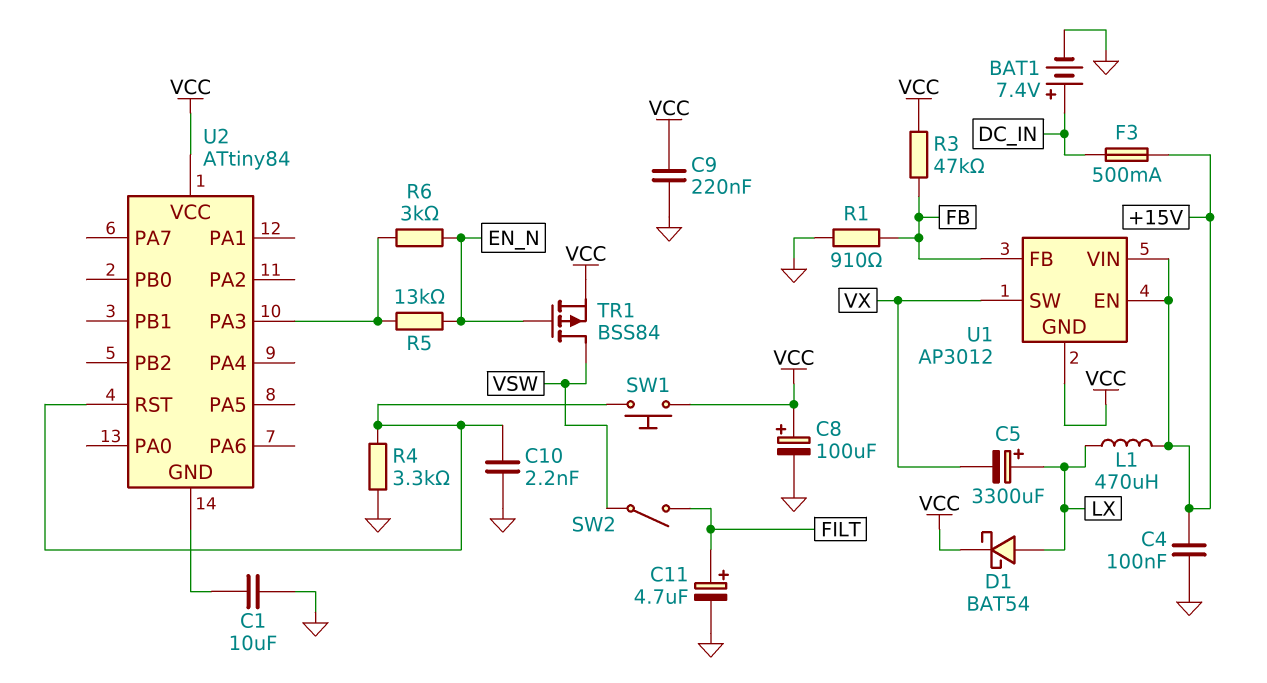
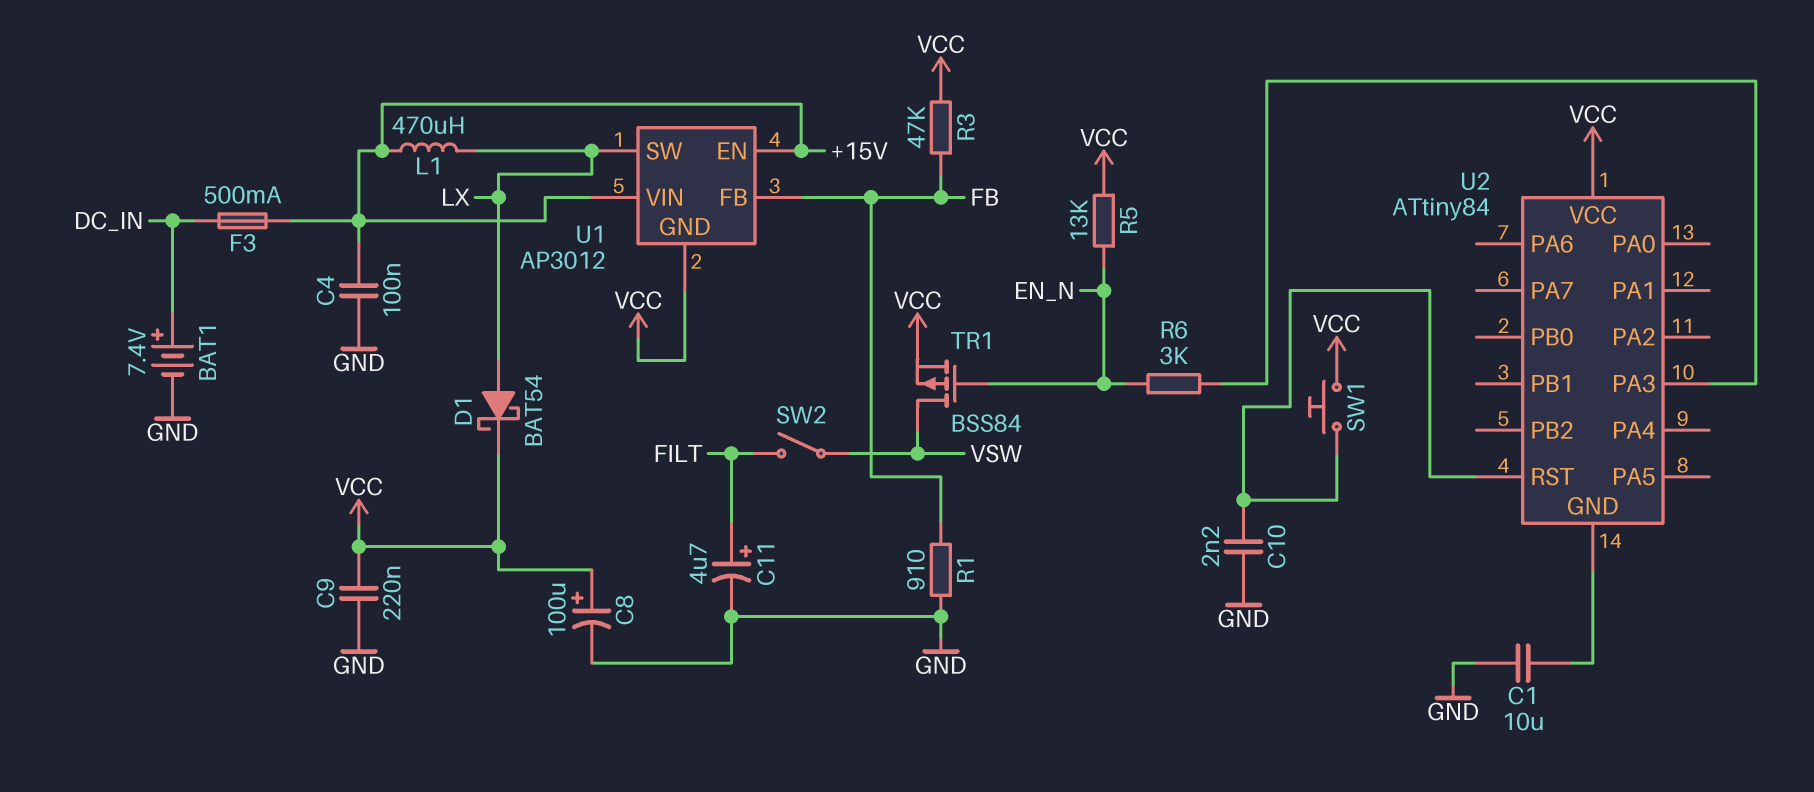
C5: 3300uF (plus LX, minus VX) -> none
R4: 3.3k (GND, U2/RST) -> none
R5: 13k (EN_N, U2/PA3) -> 13k (EN_N, VCC)
U1 pin SW: VX -> LX

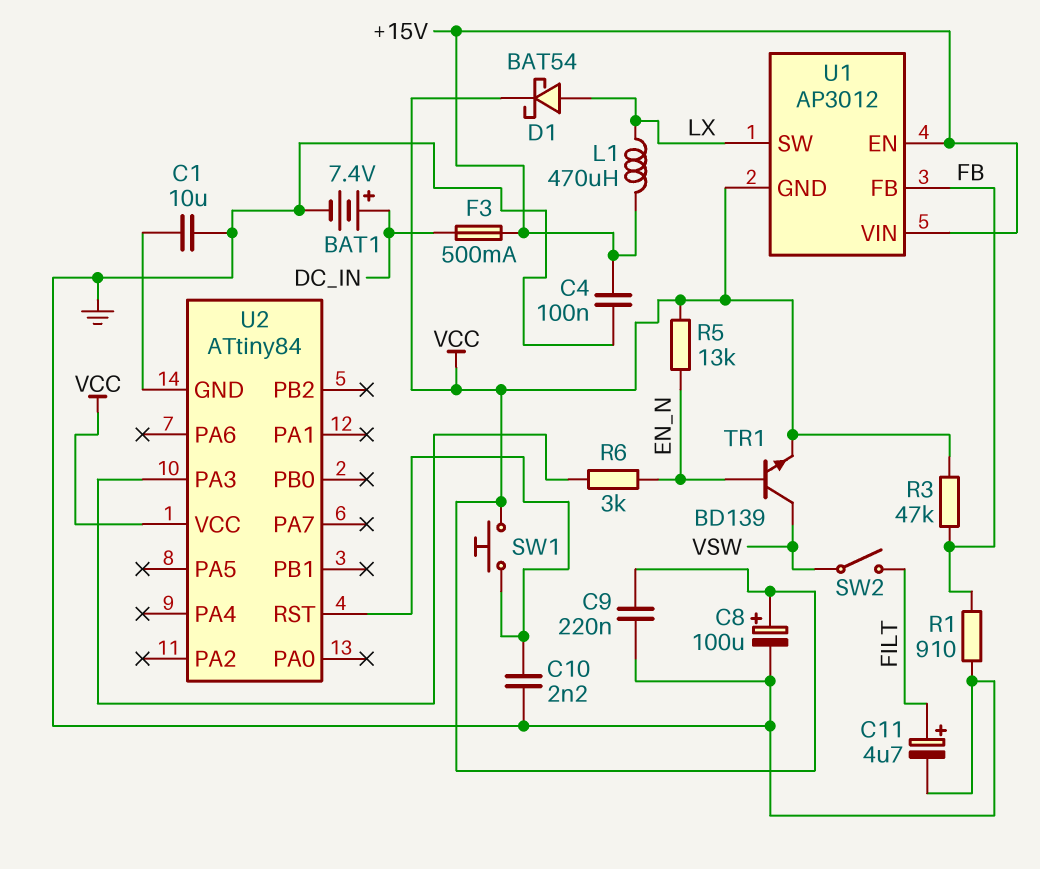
TR1: PMOS BSS84 (G EN_N, D VSW, S VCC) -> NPN BD139 (B EN_N, C VSW, E VCC)

